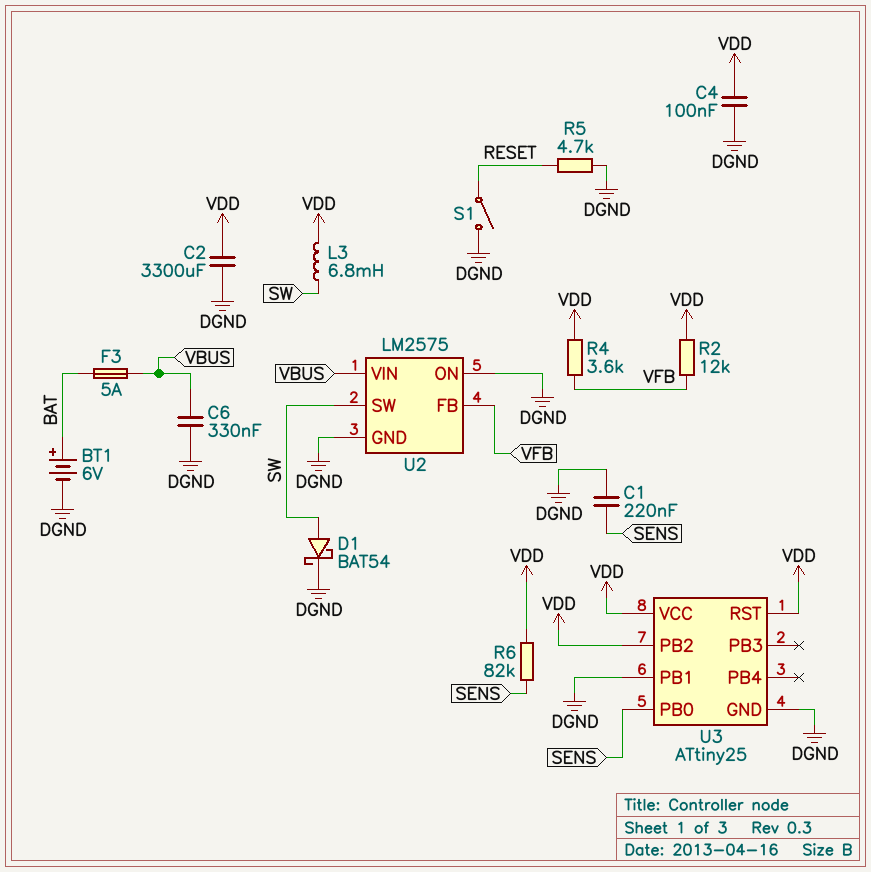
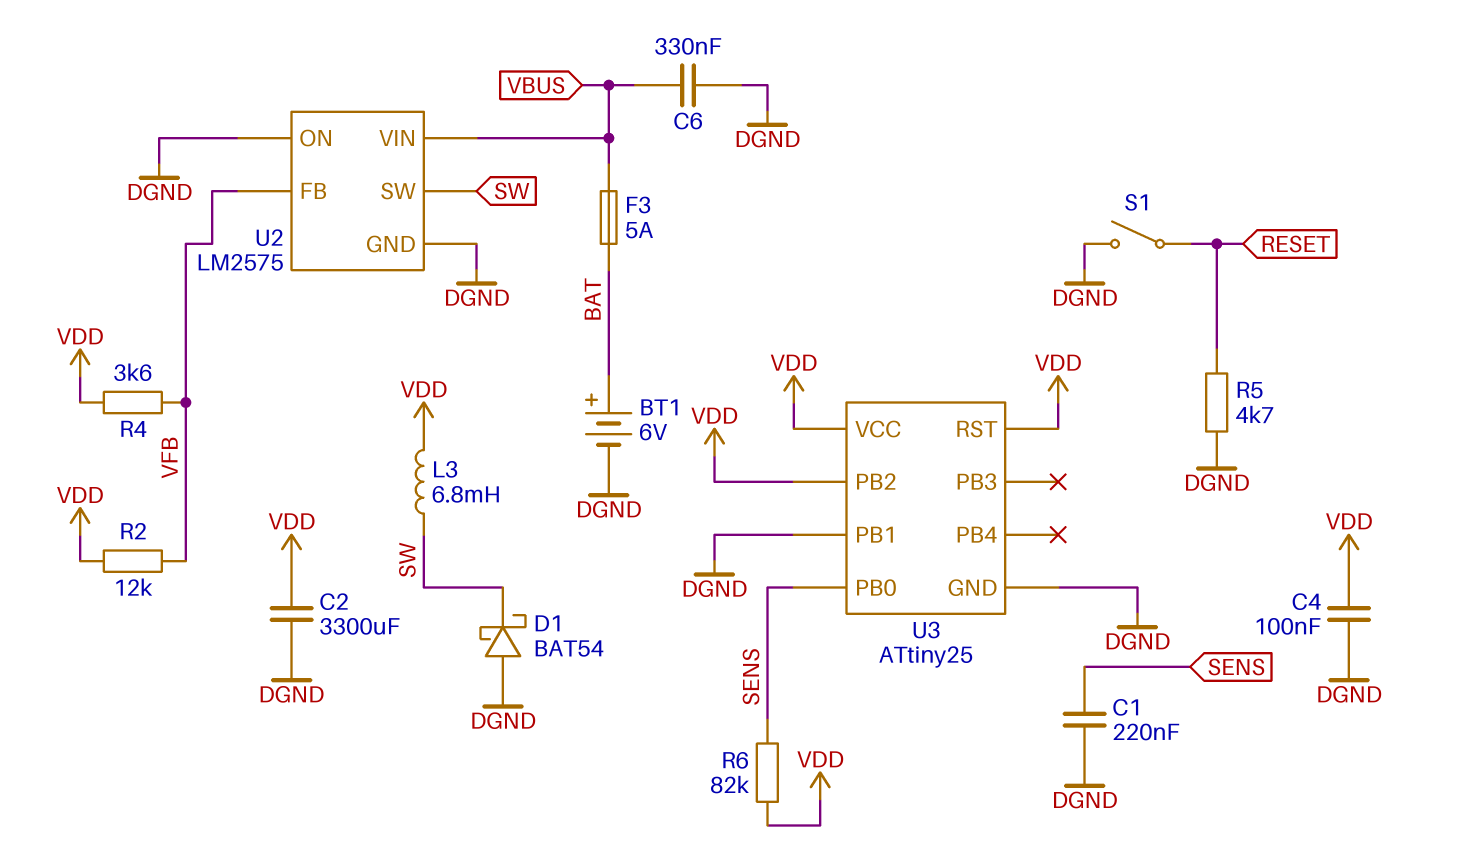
D1: schottky BAT54 (A SW, K DGND) -> schottky BAT54 (A DGND, K SW)

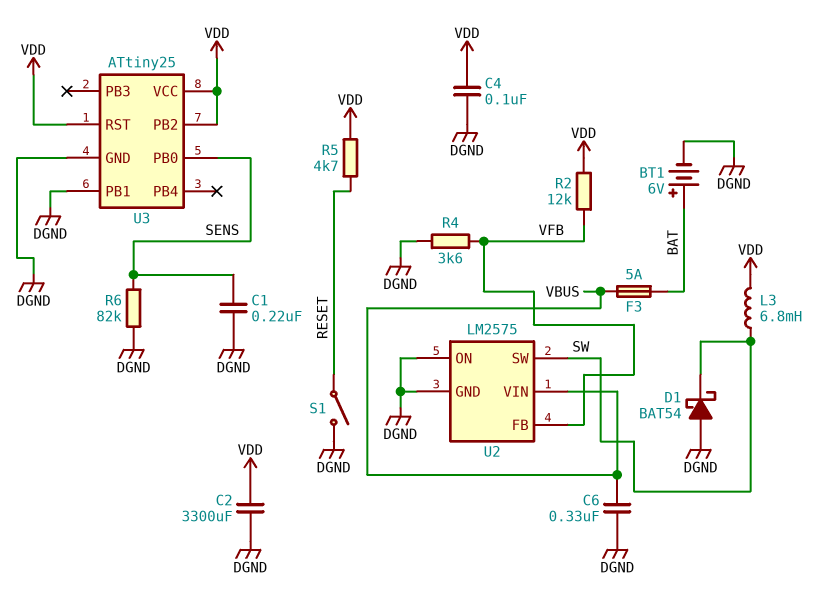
R4: 3.6k (VDD, VFB) -> 3.6k (DGND, VFB)
R5: 4.7k (DGND, RESET) -> 4.7k (RESET, VDD)
R6: 82k (SENS, VDD) -> 82k (DGND, SENS)

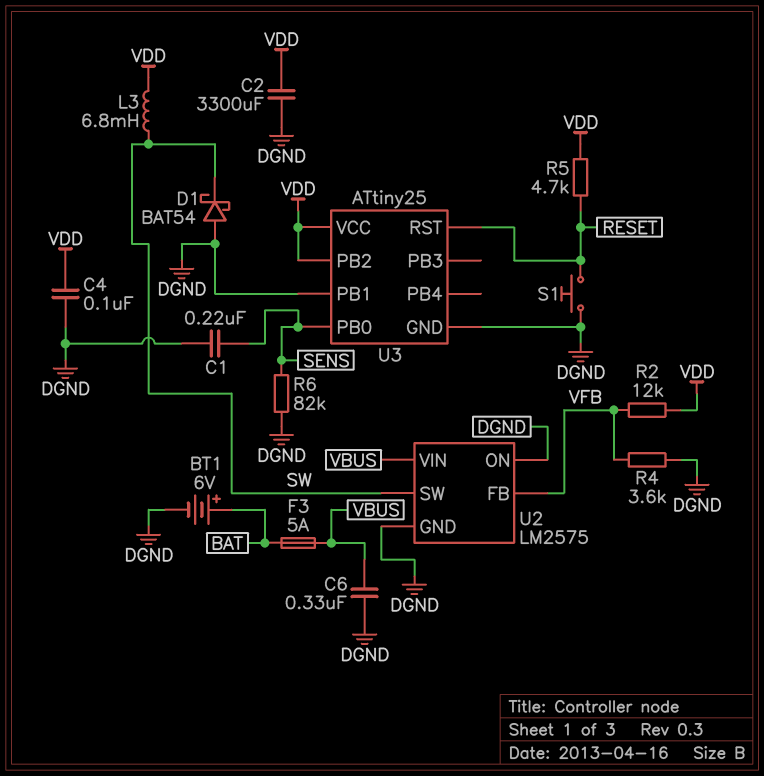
S1: switch (DGND, RESET) -> button (DGND, RESET)
U3 pin RST: VDD -> RESET

